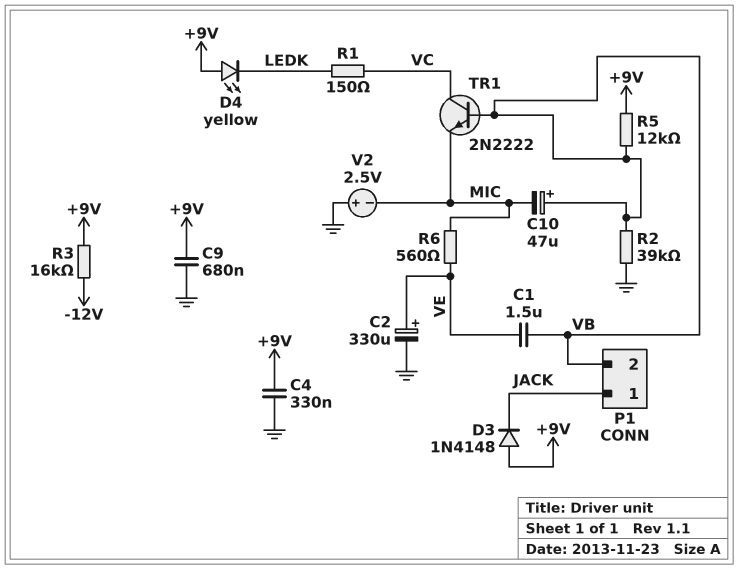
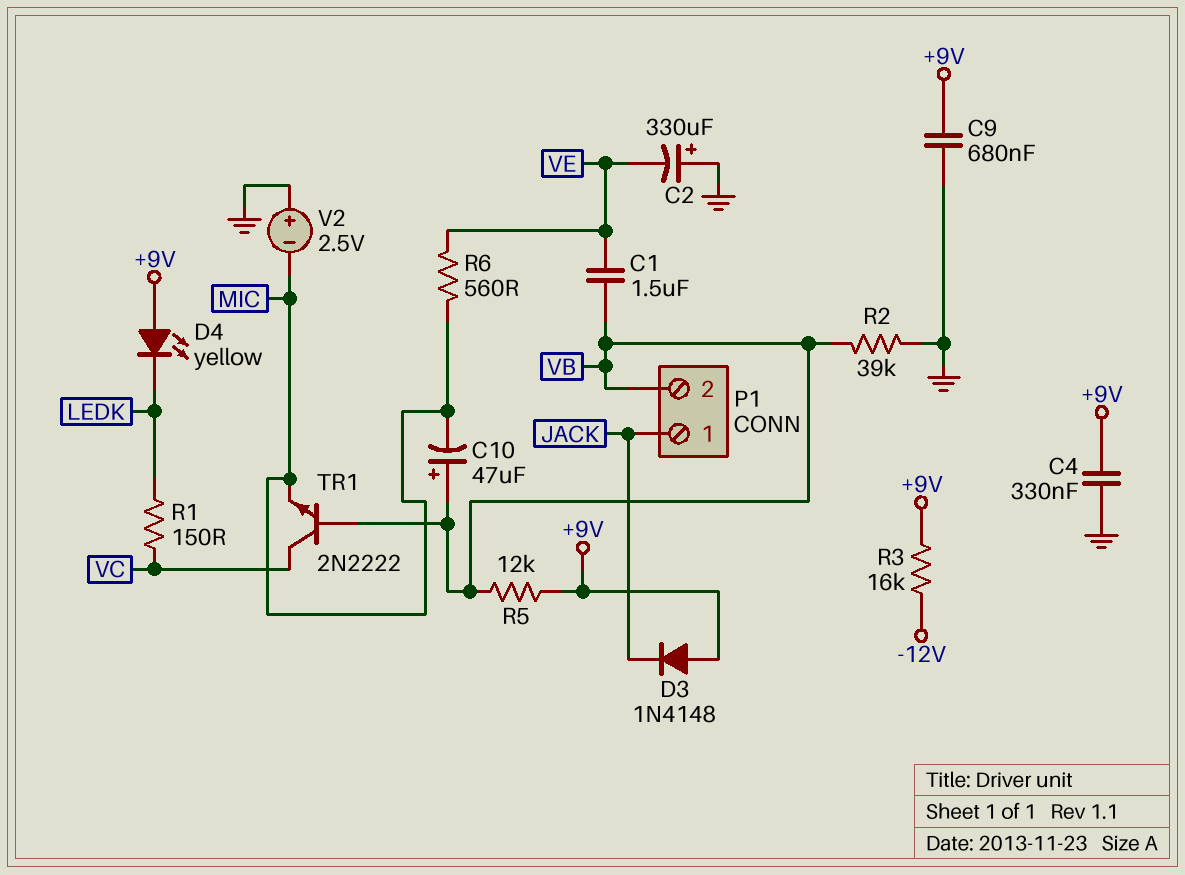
C2: 330uF (plus VE, minus GND) -> 330uF (plus GND, minus VE)

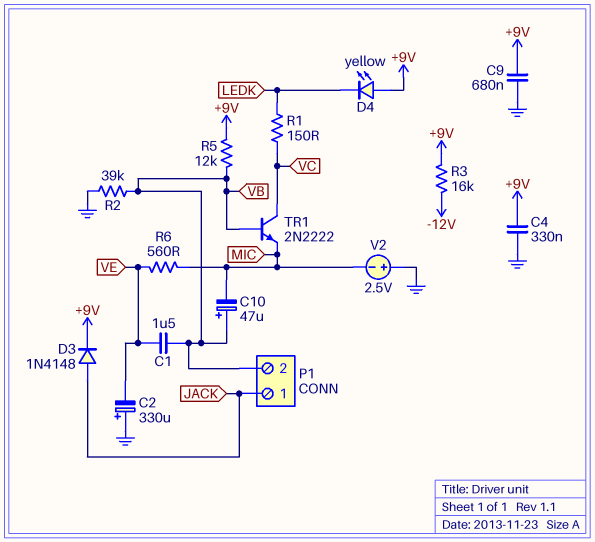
D3: diode 1N4148 (A +9V, K JACK) -> diode 1N4148 (A JACK, K +9V)

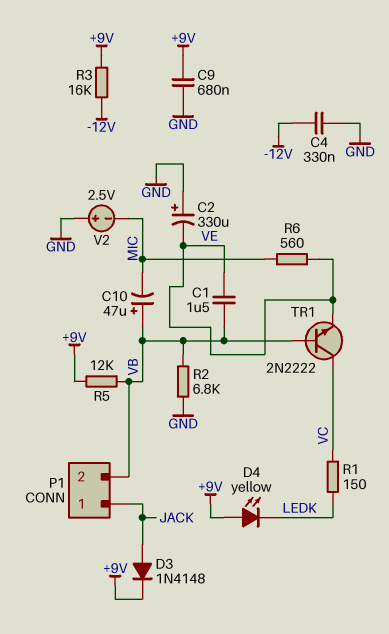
C4: 330nF (+9V, GND) -> 330nF (-12V, GND)
R2: 39k (GND, VB) -> 6.8k (GND, VB)
TR1: NPN 2N2222 (B VB, C VC, E MIC) -> NPN 2N2222 (B VB, C VC, E VE)

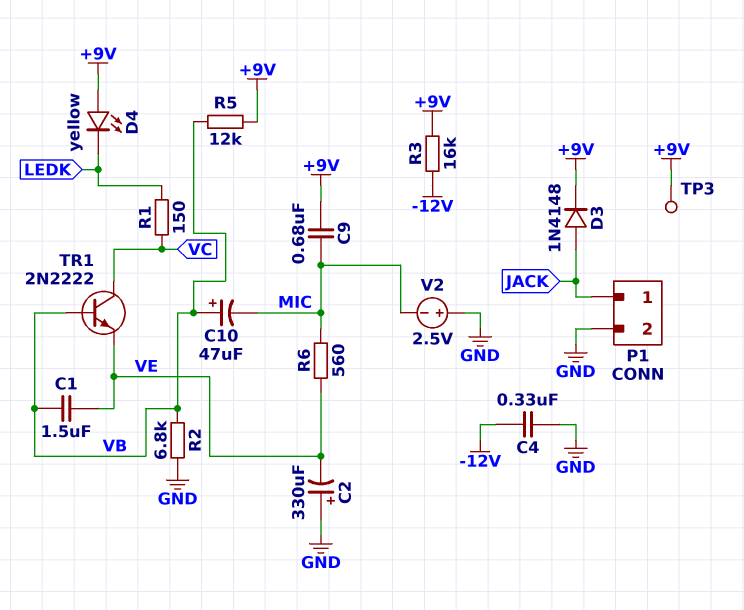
C9: 680nF (+9V, GND) -> 680nF (+9V, MIC)
P1 pin 2: VB -> GND
TP3: none -> test point (+9V)

